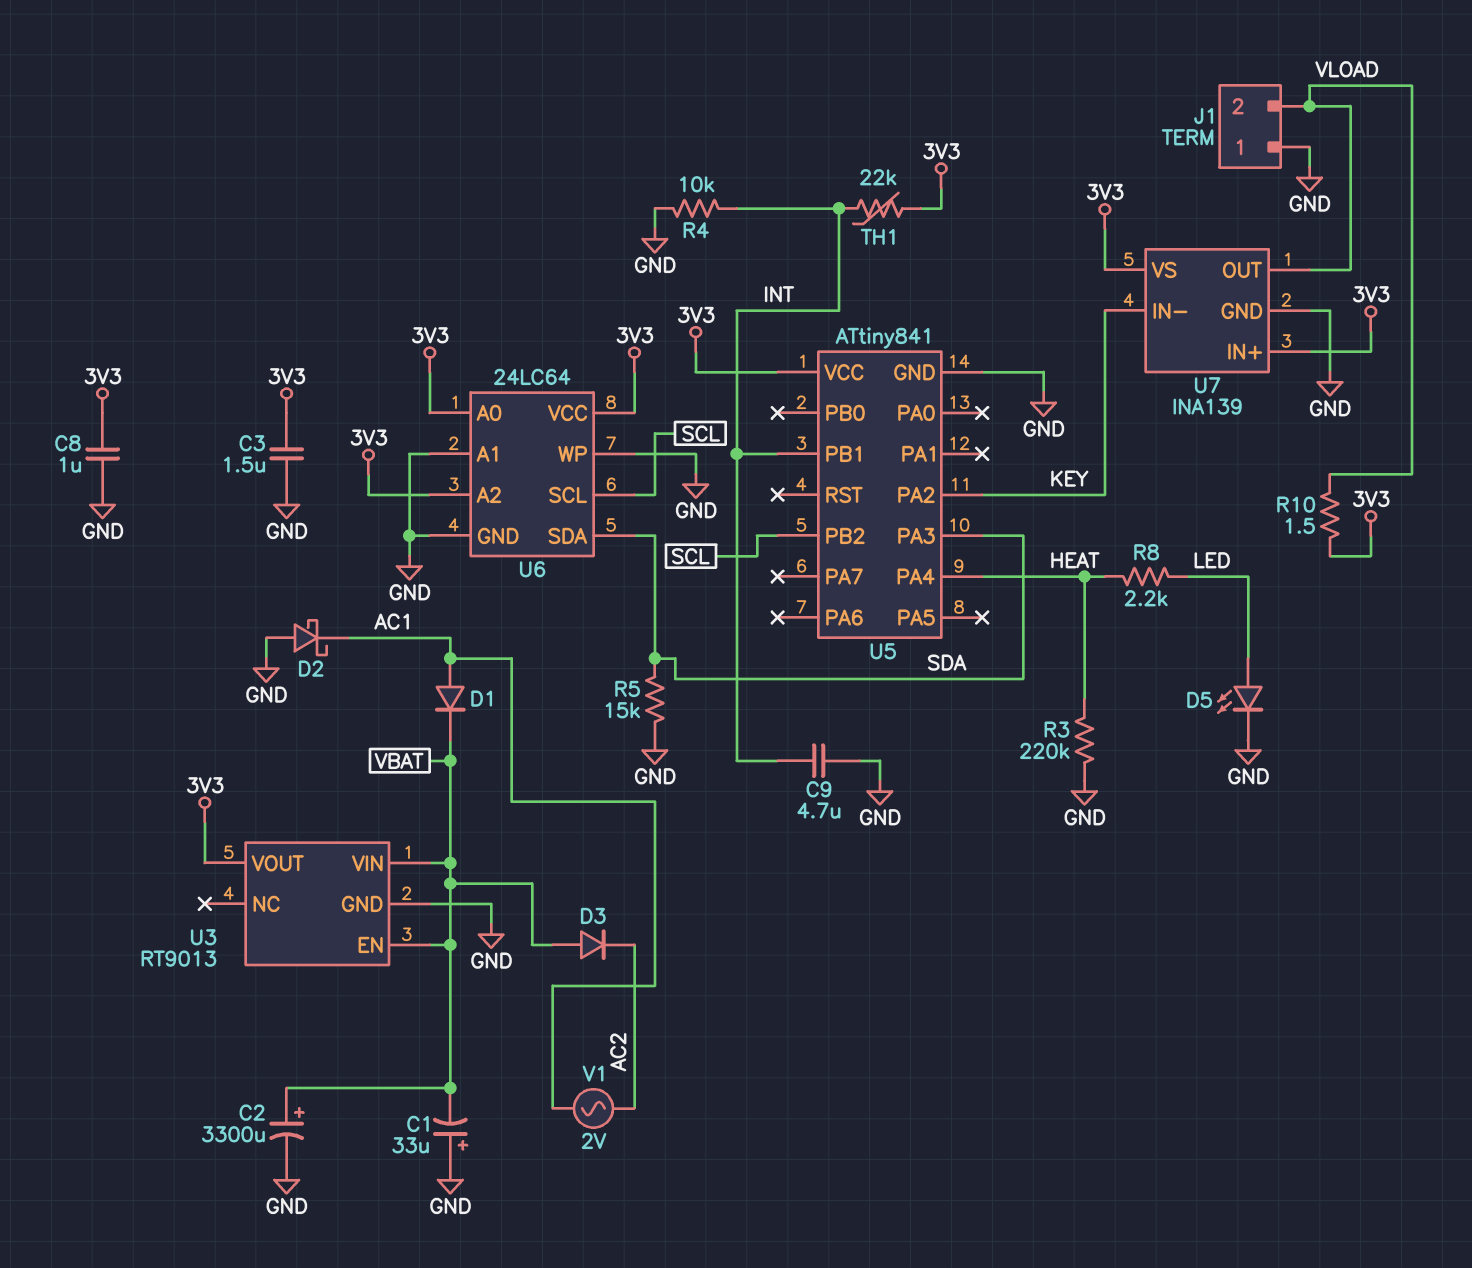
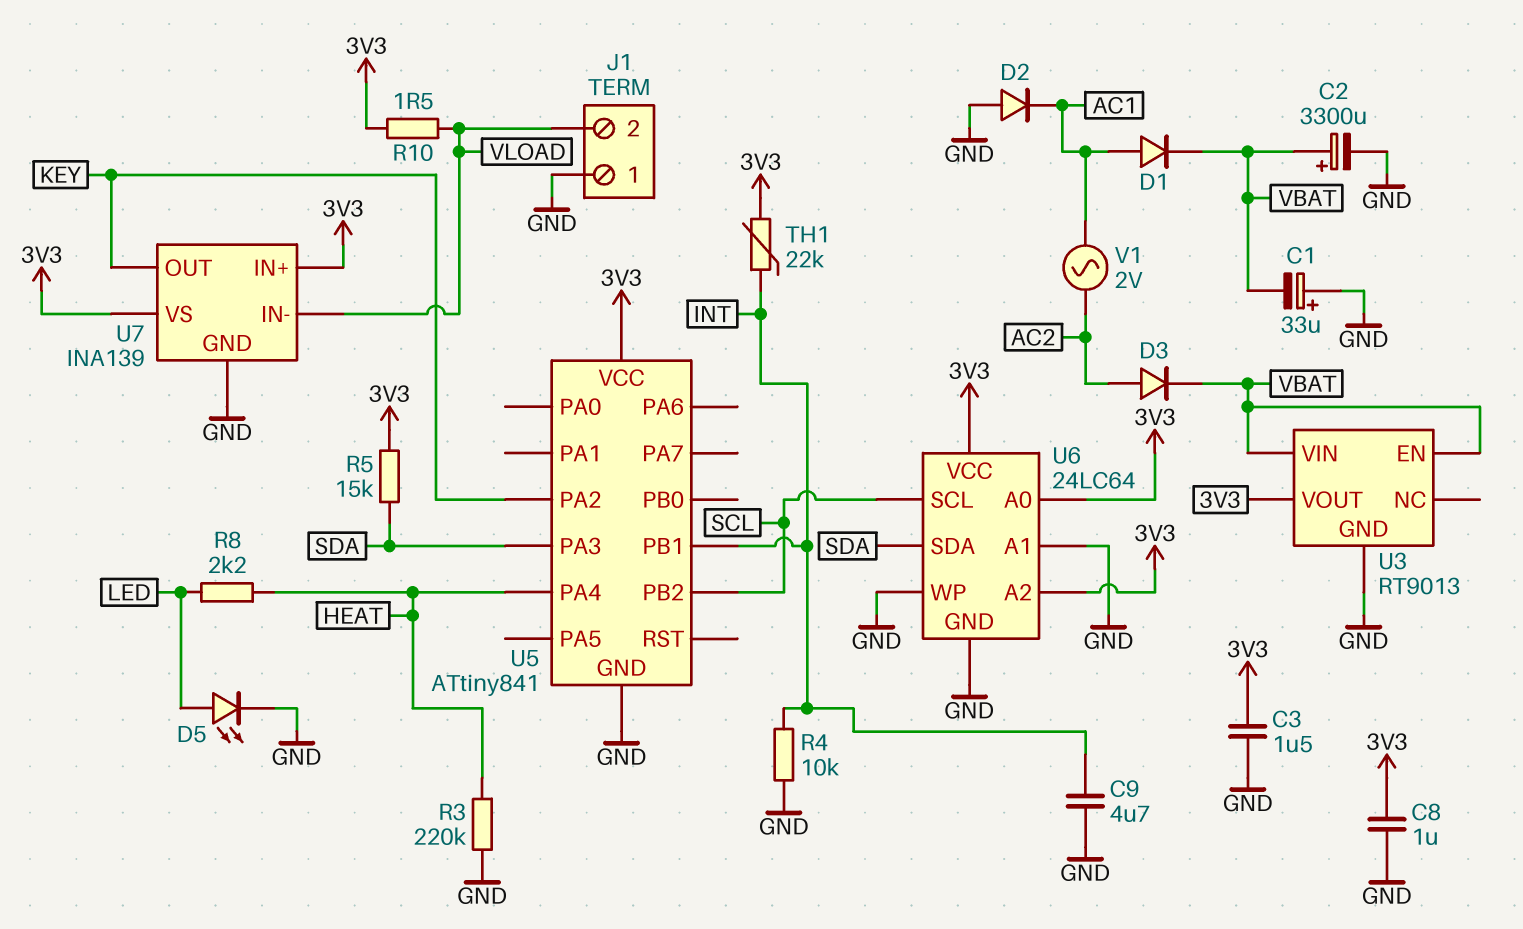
D2: schottky (A GND, K AC1) -> diode (A GND, K AC1)
D3: diode (A VBAT, K AC2) -> diode (A AC2, K VBAT)
R5: 15k (GND, SDA) -> 15k (3V3, SDA)
U7 pin IN-: KEY -> VLOAD
U7 pin OUT: VLOAD -> KEY

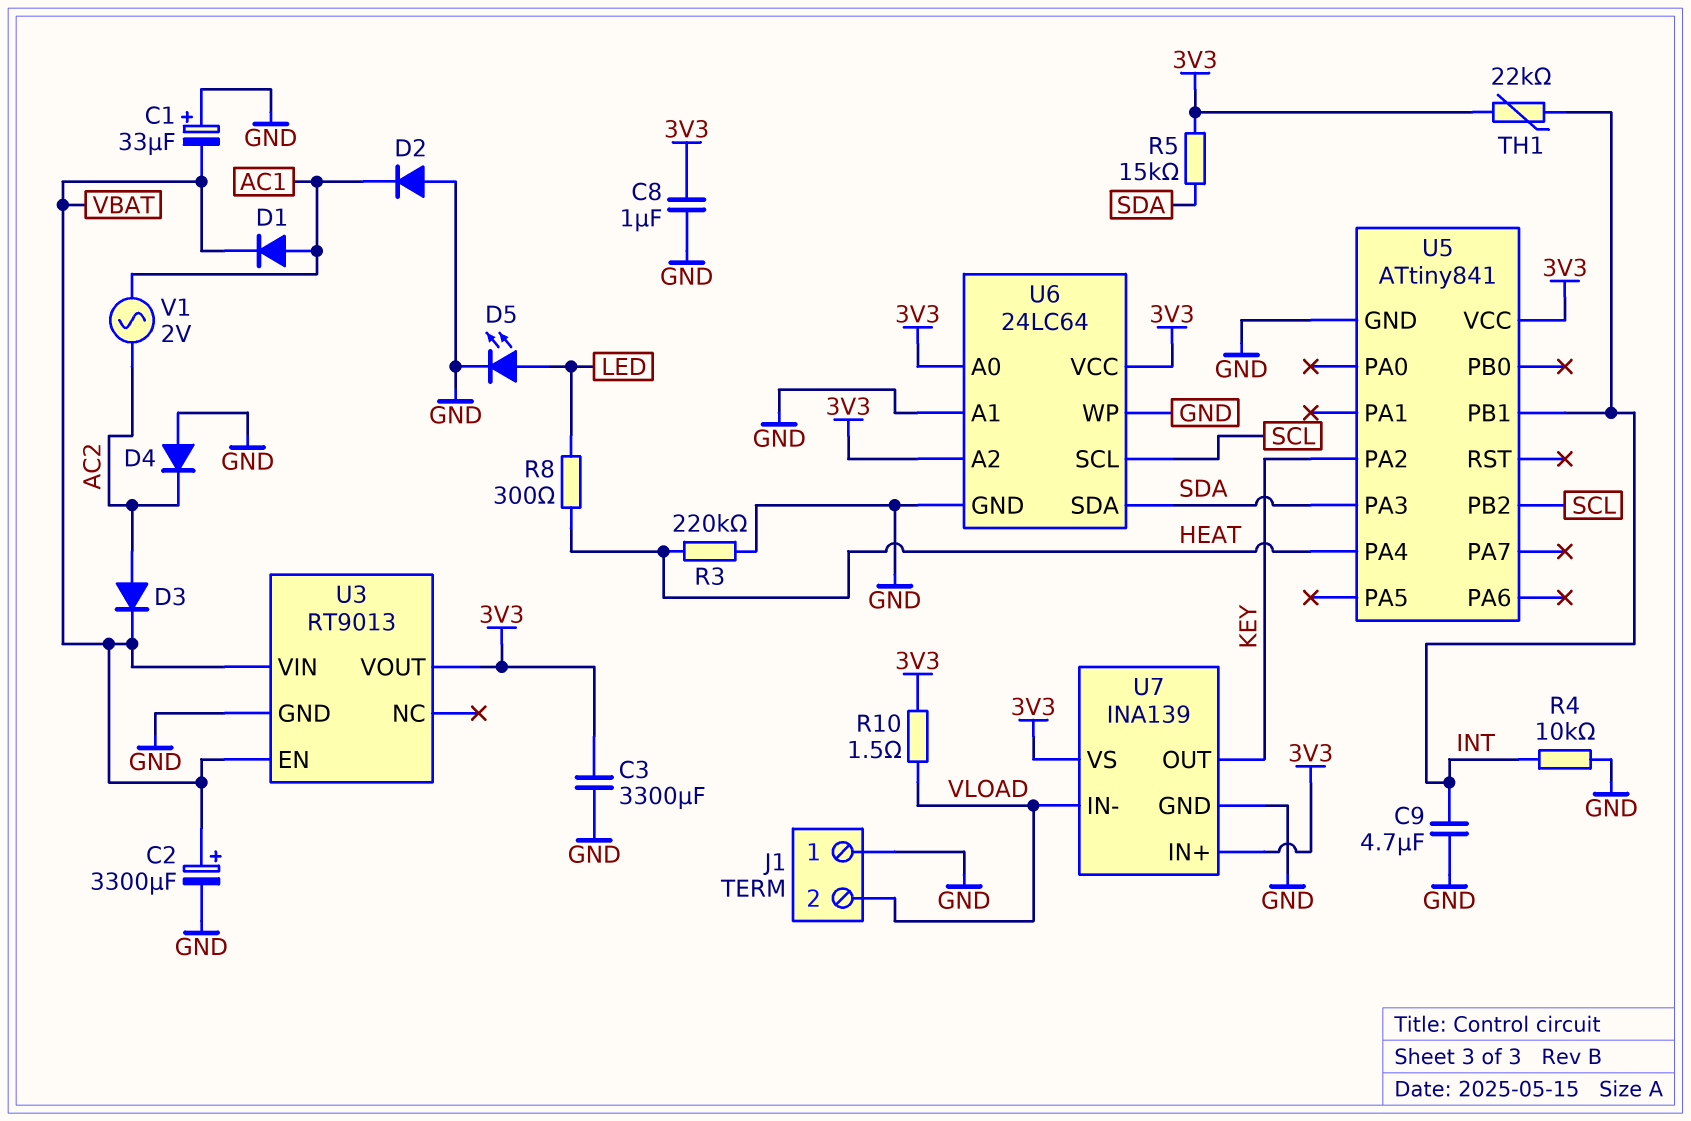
C3: 1.5uF (3V3, GND) -> 3300uF (3V3, GND)
D4: none -> diode (A GND, K AC2)
R8: 2.2k (HEAT, LED) -> 300 (HEAT, LED)

